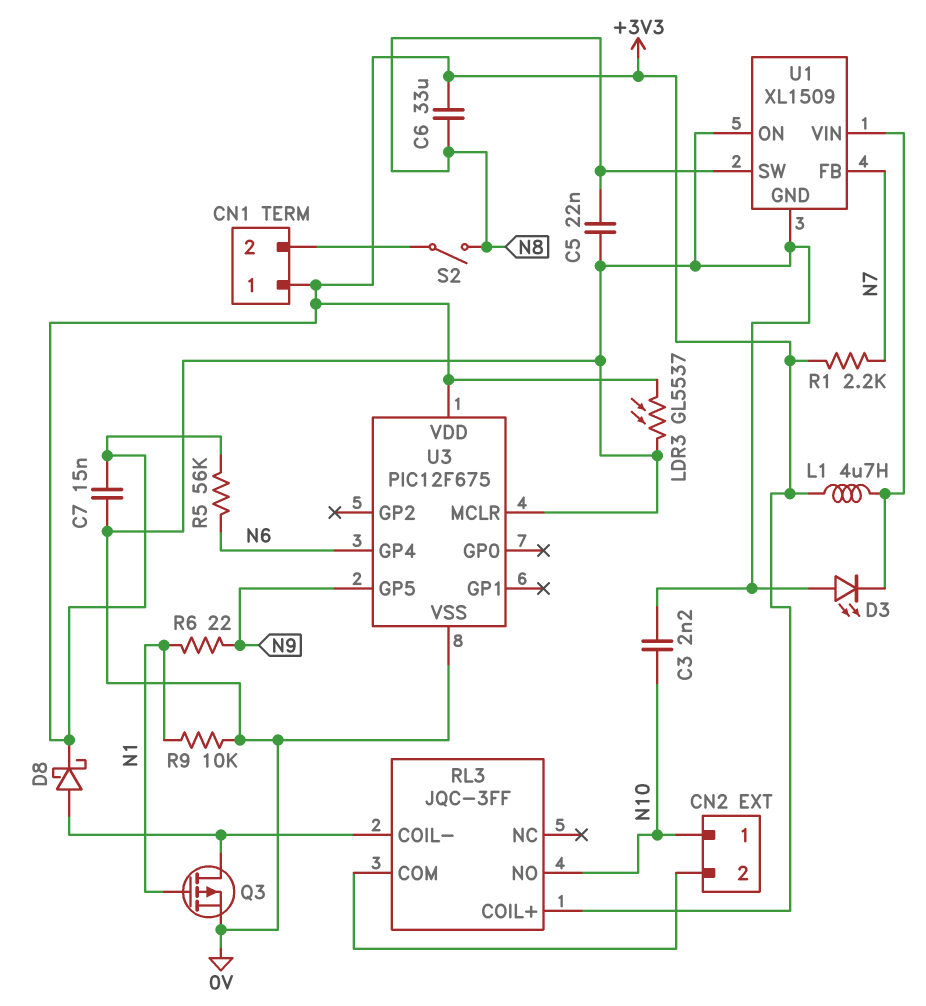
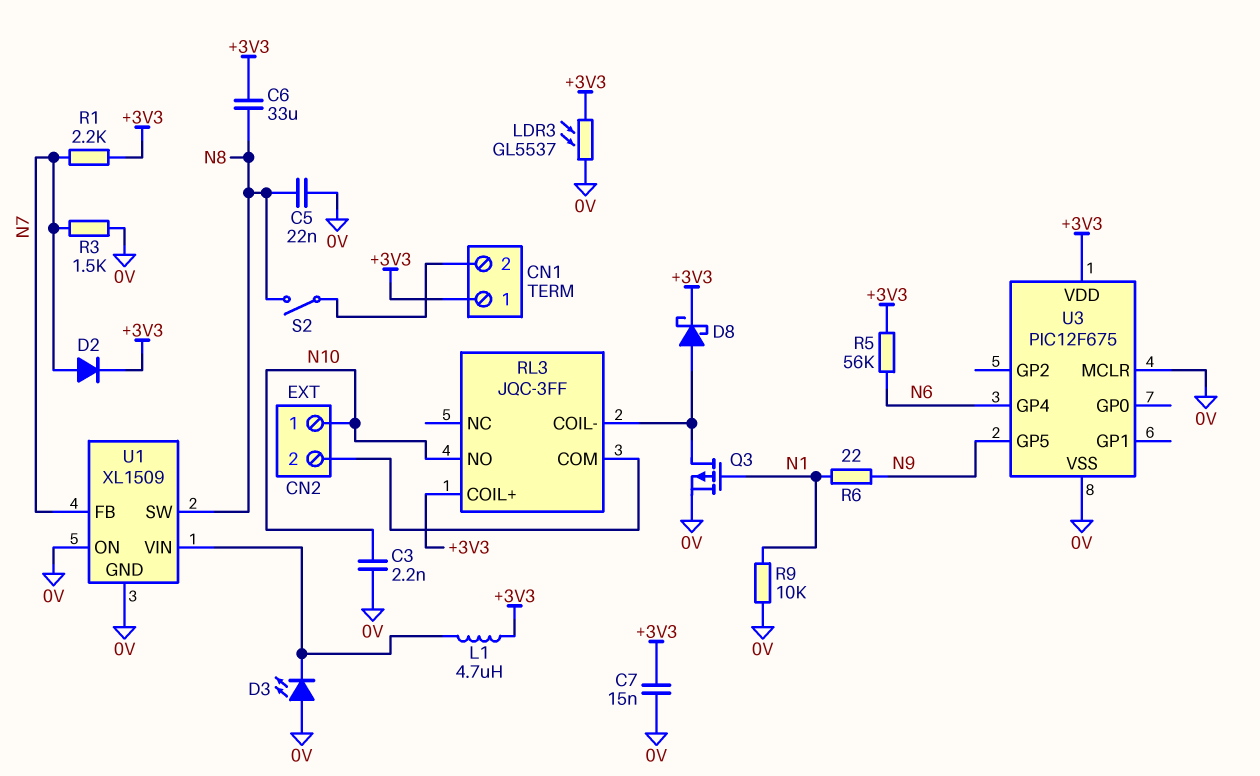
D2: none -> diode (A N7, K +3V3)
R3: none -> 1.5k (0V, N7)

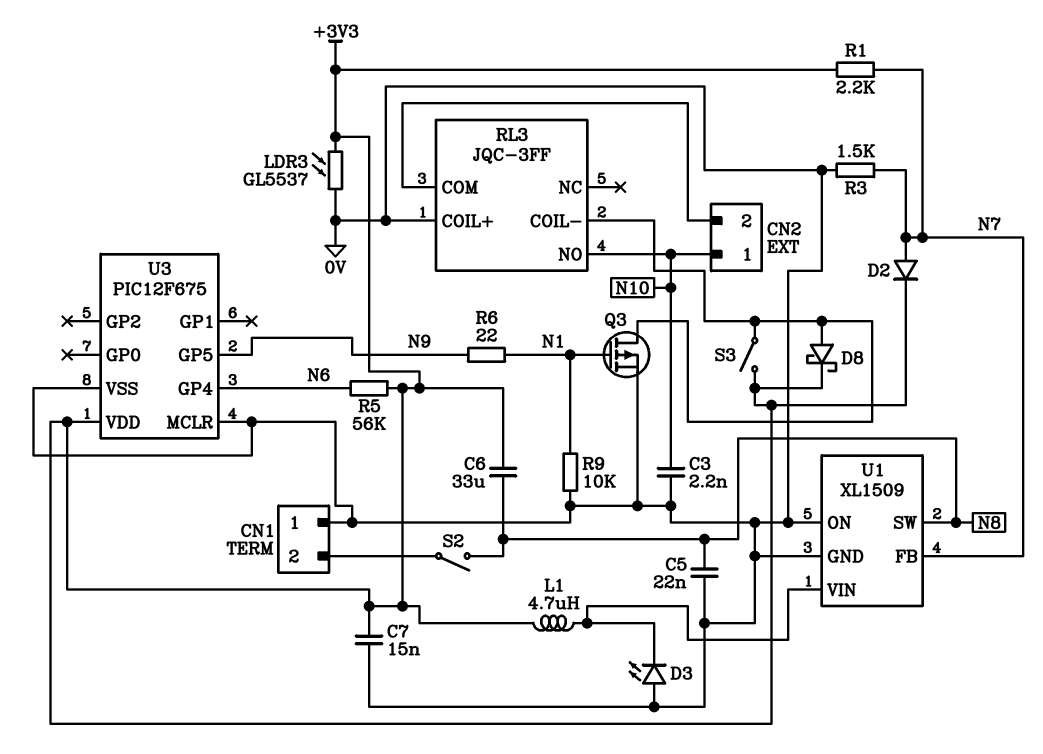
CN1 pin 1: +3V3 -> 0V
RL3 pin COIL+: +3V3 -> 0V
S3: none -> switch (+3V3, RL3/COIL-)

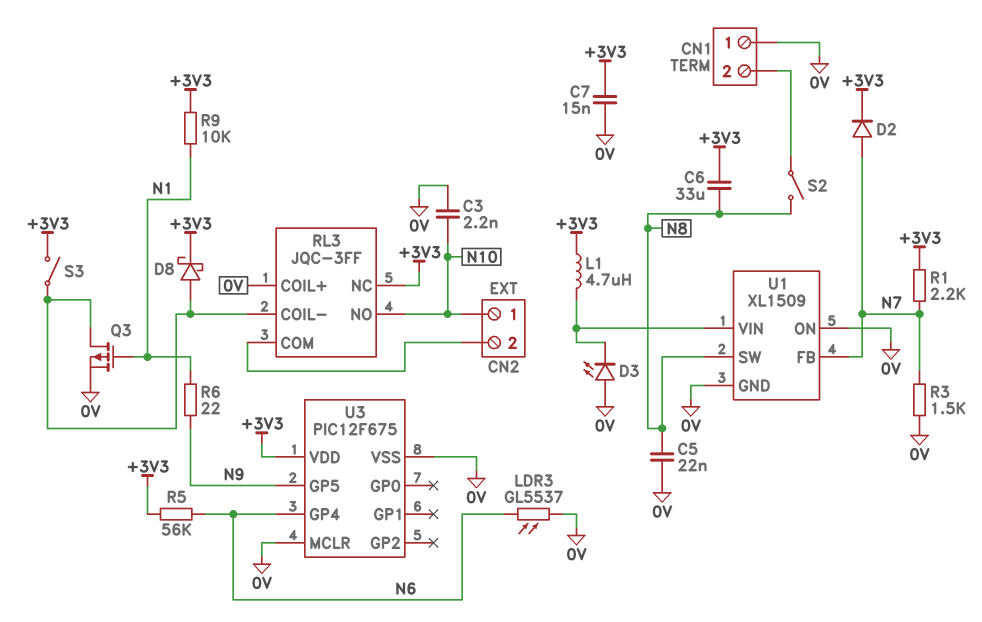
LDR3: GL5537 (+3V3, 0V) -> GL5537 (0V, N6)
R9: 10k (0V, N1) -> 10k (+3V3, N1)
RL3 pin NC: none -> +3V3

